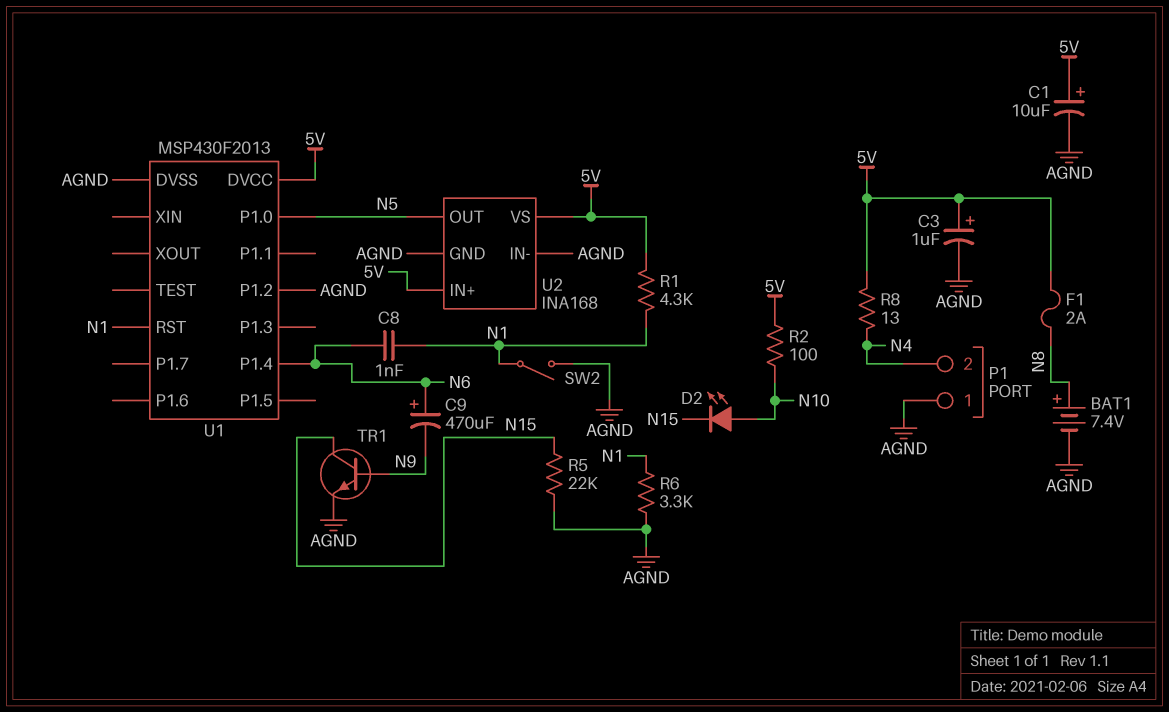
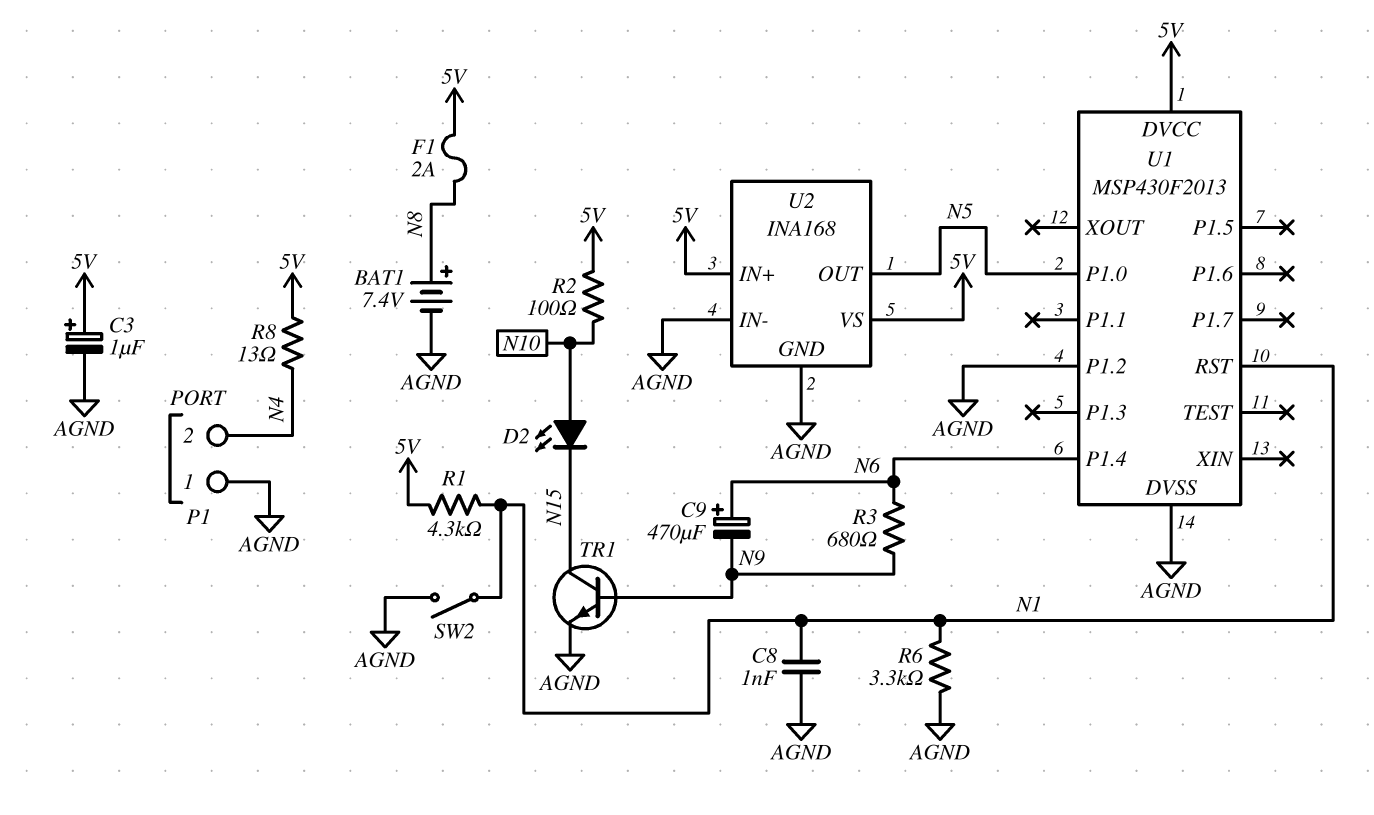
C1: 10uF (plus 5V, minus AGND) -> none
C8: 1nF (N1, N6) -> 1nF (AGND, N1)
R3: none -> 680 (N6, N9)
R5: 22k (AGND, N15) -> none

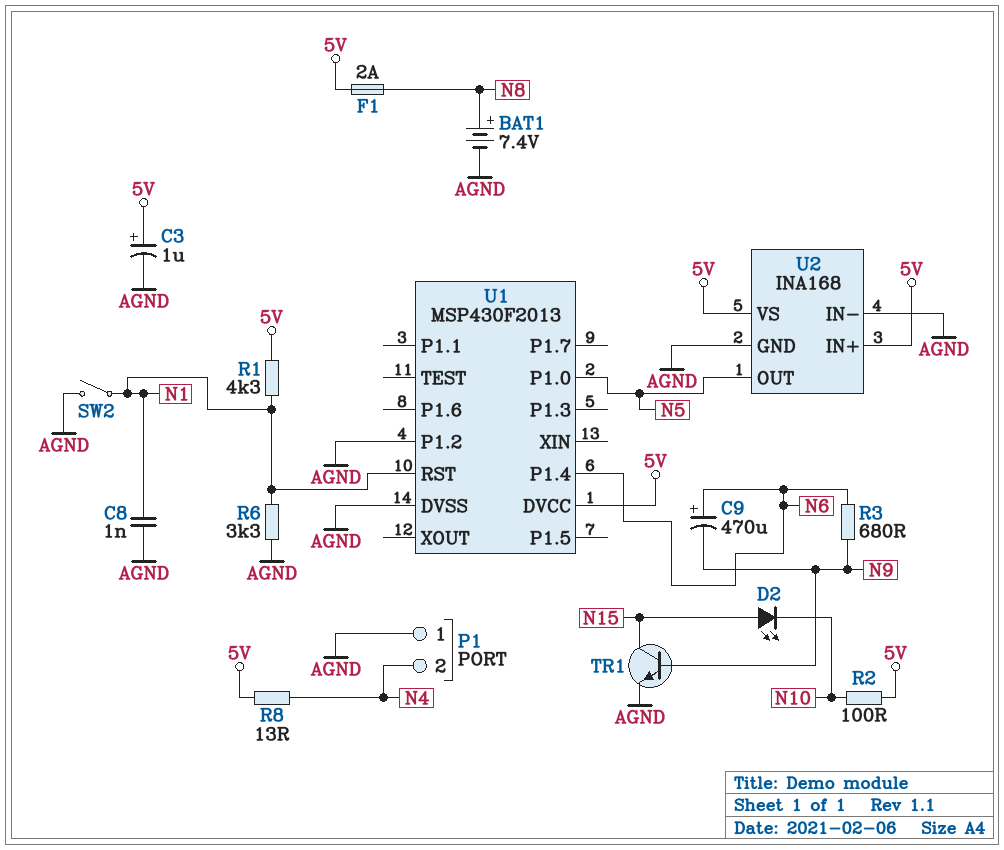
D2: LED (A N10, K N15) -> LED (A N15, K N10)

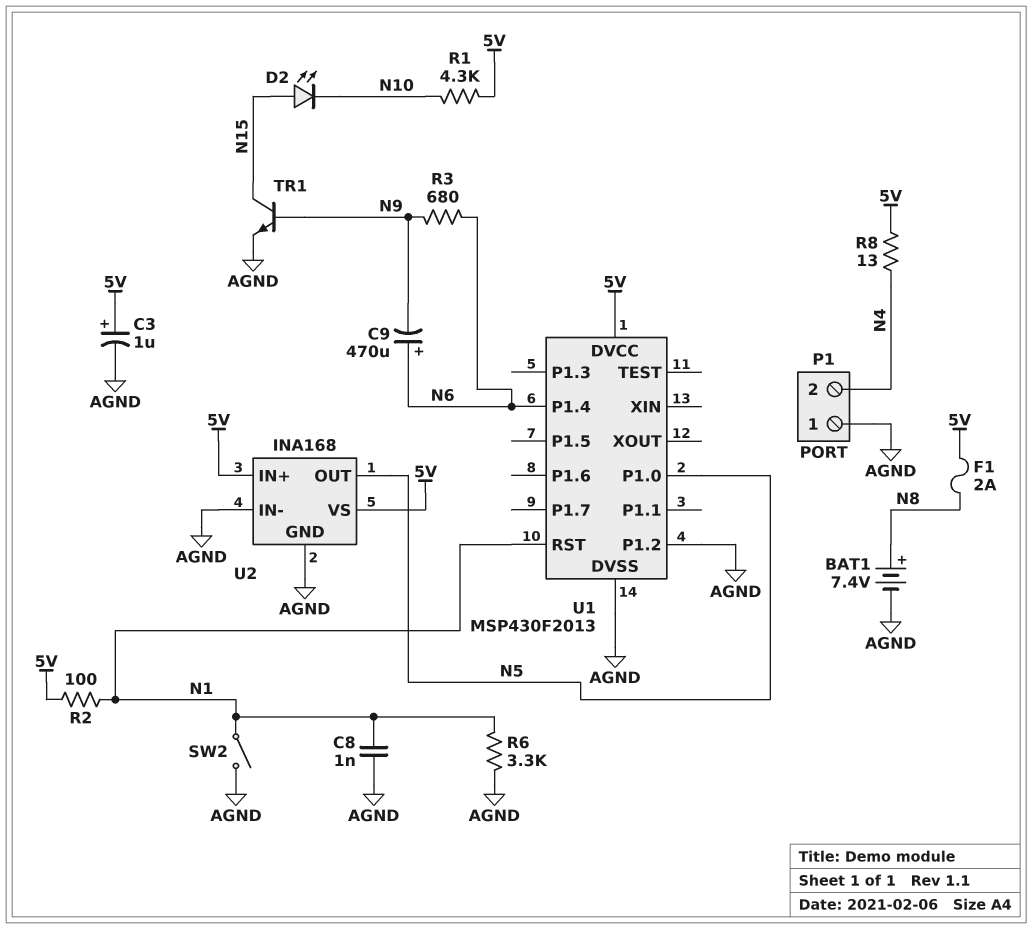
R1: 4.3k (5V, N1) -> 4.3k (5V, N10)
R2: 100 (5V, N10) -> 100 (5V, N1)

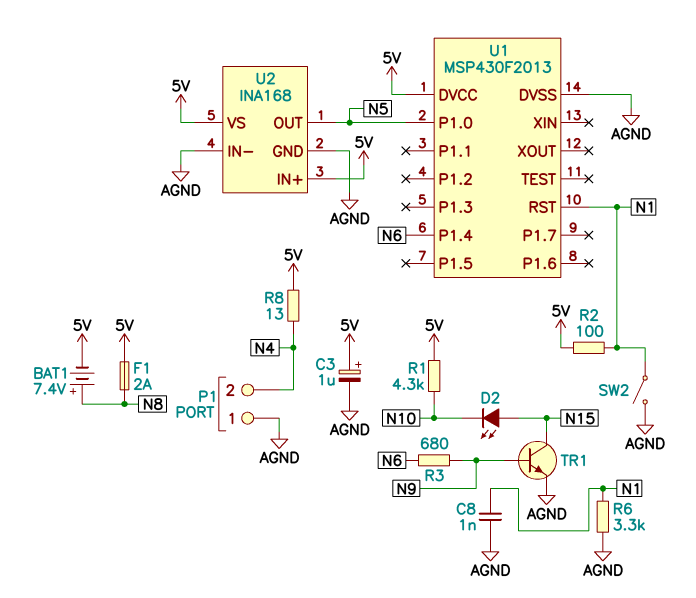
BAT1: 7.4V (plus N8, minus AGND) -> 7.4V (plus N8, minus 5V)
C9: 470uF (plus N6, minus N9) -> none
U1 pin P1.2: AGND -> none

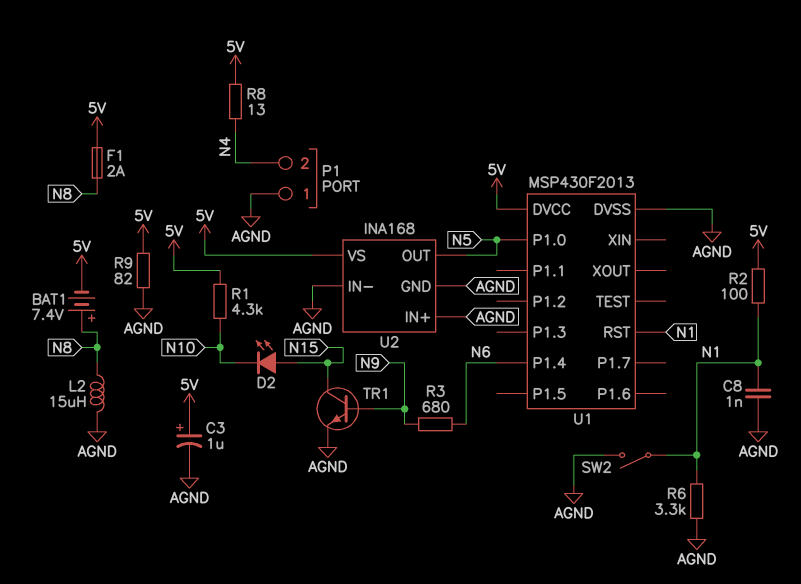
L2: none -> 15uH (AGND, N8)
R9: none -> 82 (5V, AGND)
U2 pin IN+: 5V -> AGND

